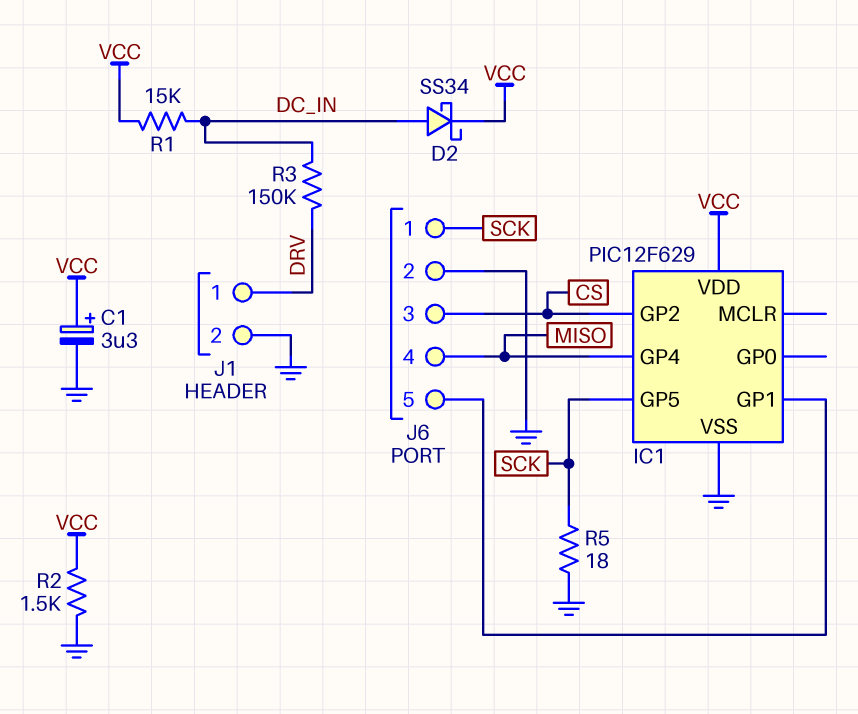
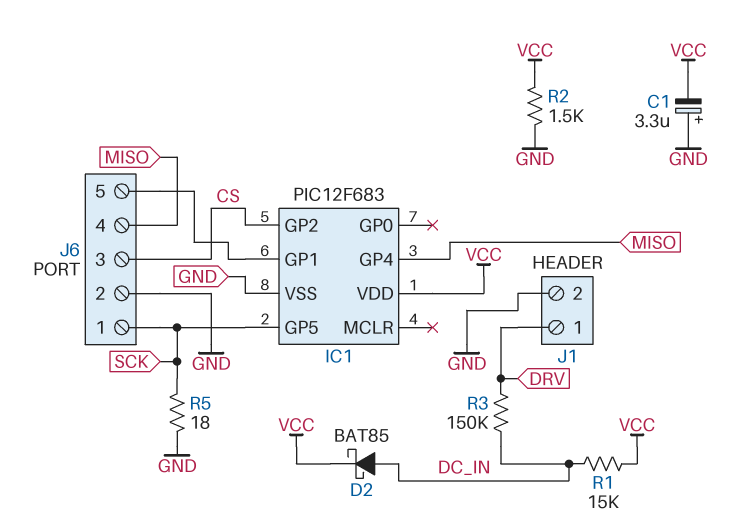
C1: 3.3uF (plus VCC, minus GND) -> 3.3uF (plus GND, minus VCC)
D2: schottky SS34 (A DC_IN, K VCC) -> schottky BAT85 (A DC_IN, K VCC)
IC1: PIC12F629 -> PIC12F683

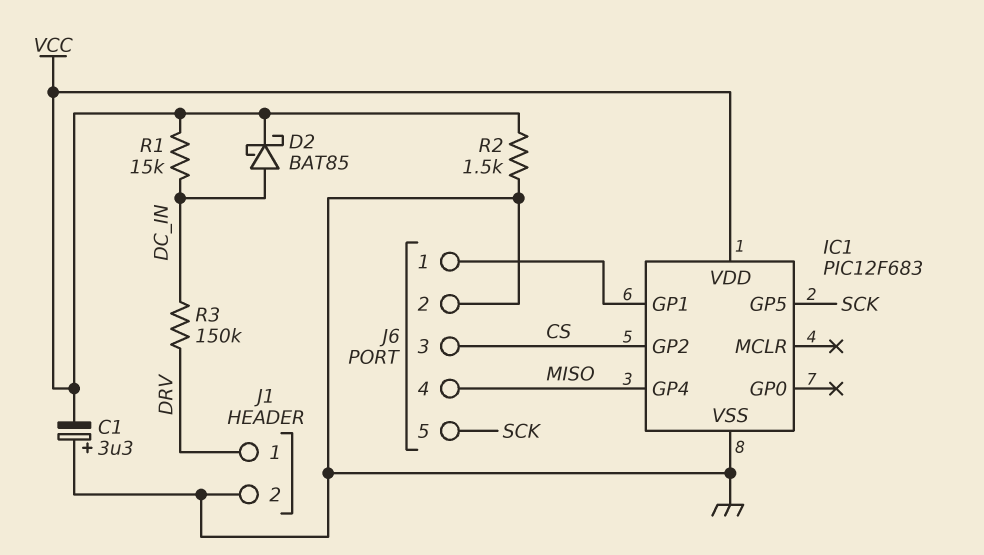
J6 pin 1: SCK -> IC1/GP1
J6 pin 5: IC1/GP1 -> SCK
R5: 18 (GND, SCK) -> none

